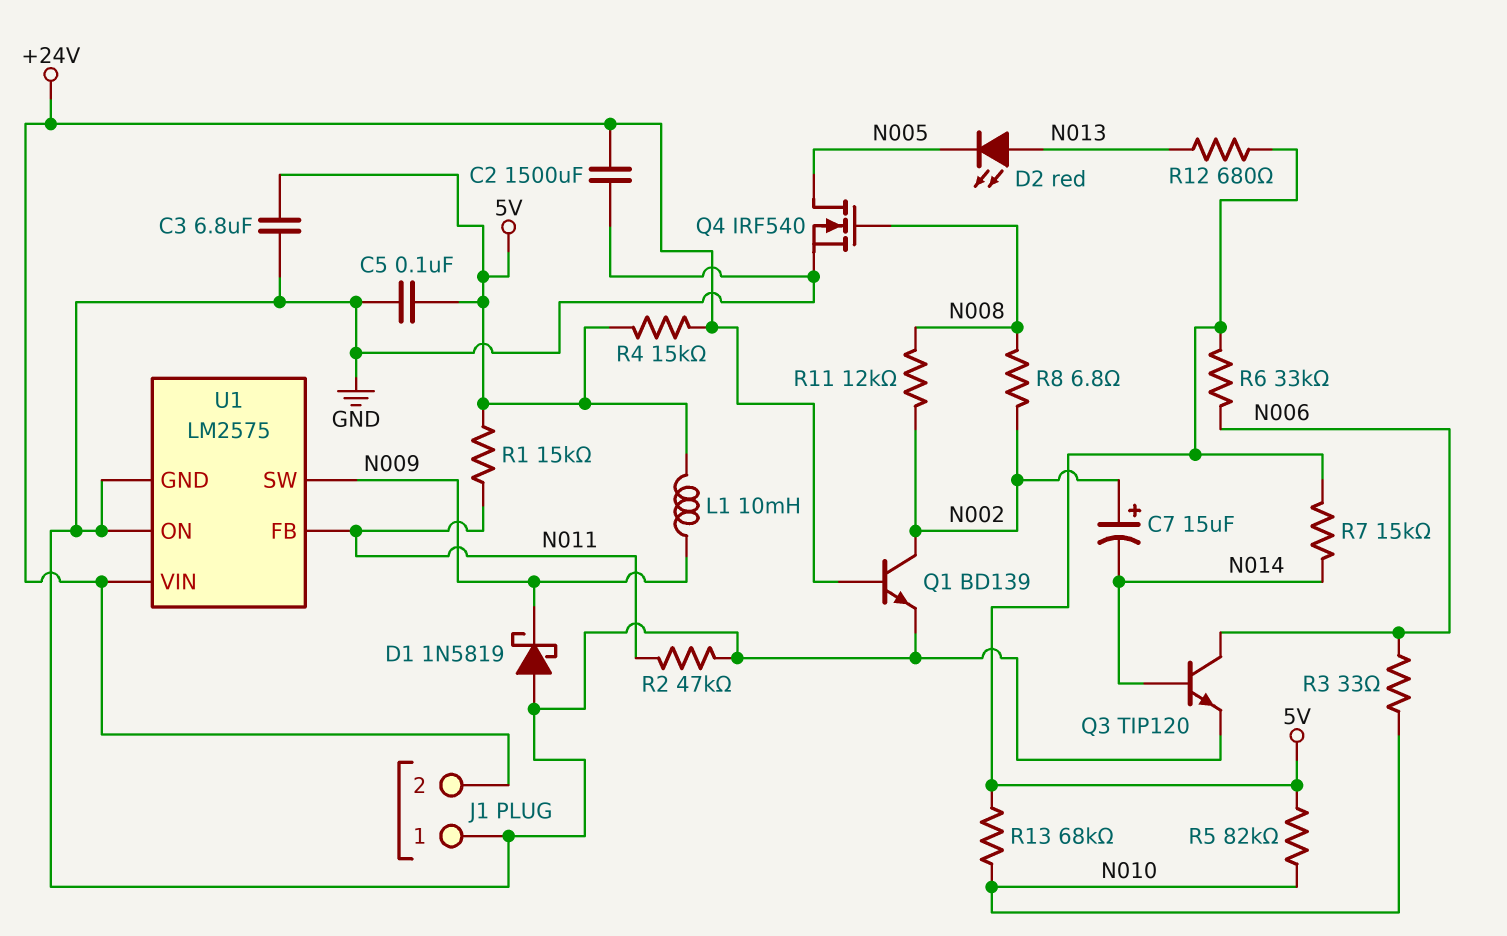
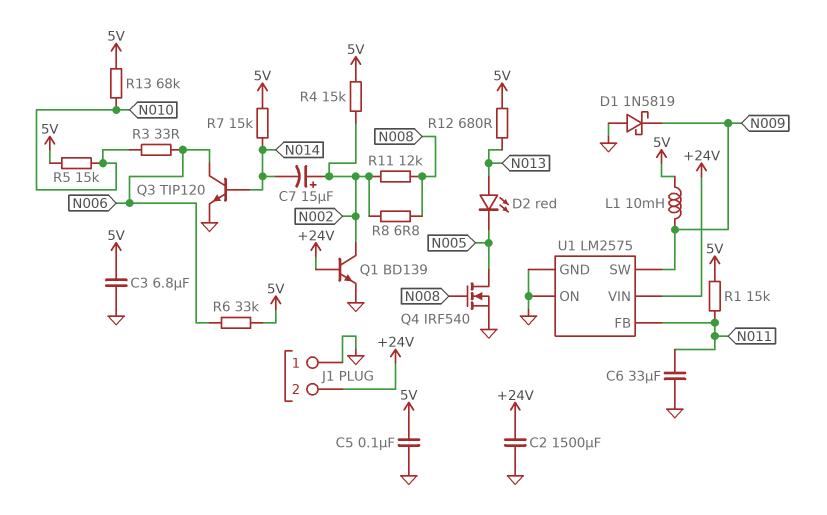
C6: none -> 33uF (GND, N011)
R2: 47k (GND, N011) -> none
R4: 15k (+24V, 5V) -> 15k (5V, N002)
R5: 82k (5V, N010) -> 15k (5V, N010)

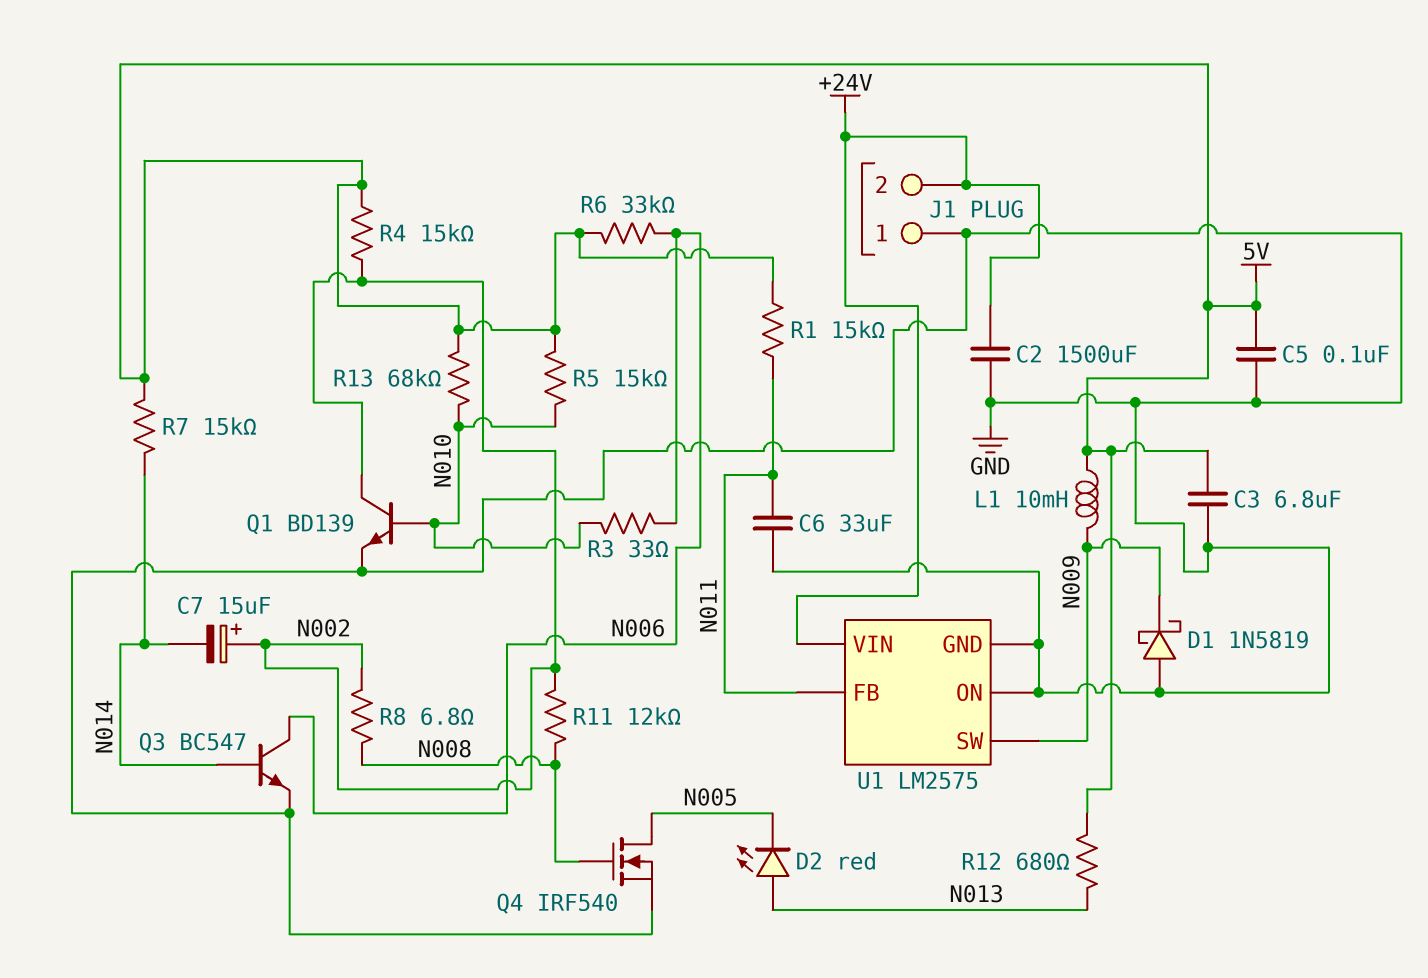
Q1: NPN BD139 (B +24V, C N002, E GND) -> NPN BD139 (B N010, C N002, E GND)
Q3: NPN TIP120 (B N014, C N006, E GND) -> NPN BC547 (B N014, C N006, E GND)

